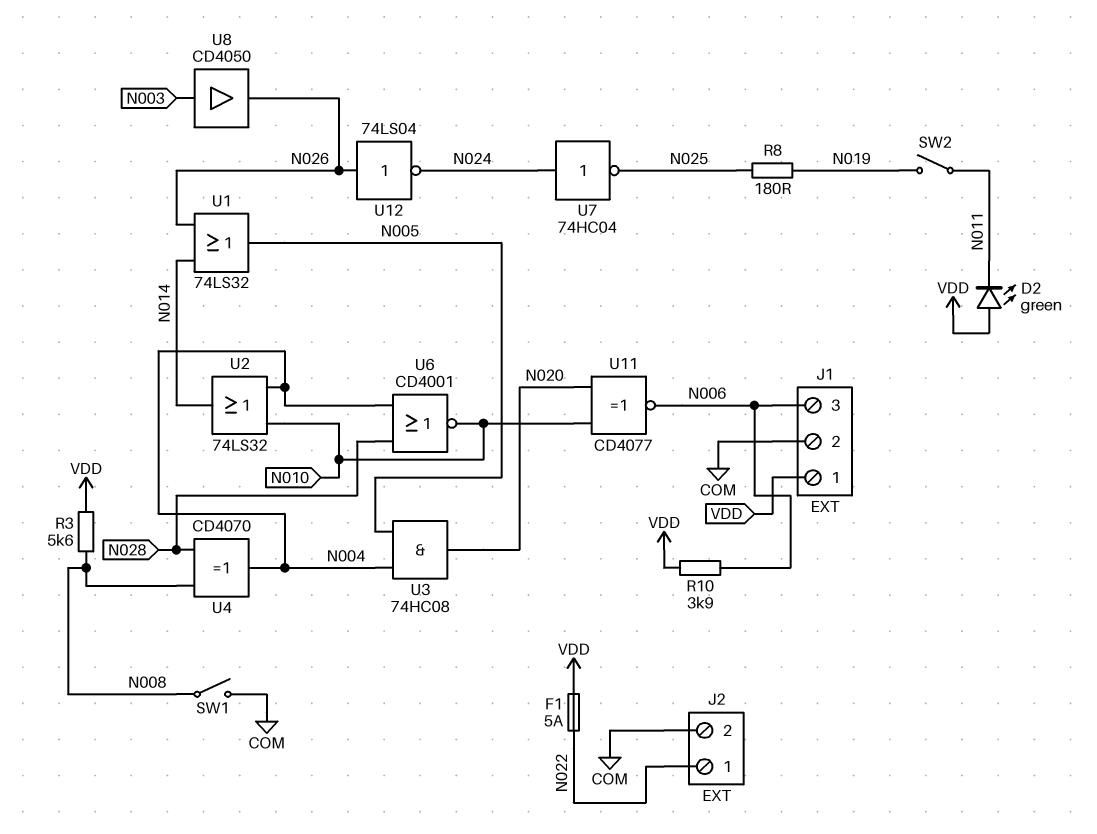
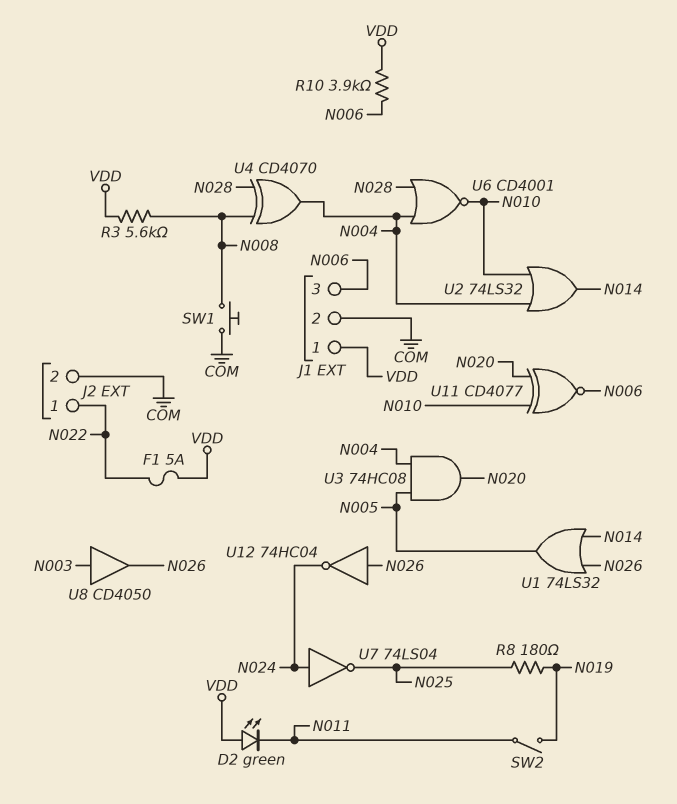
SW1: switch (COM, N008) -> button (COM, N008)
U7: NOT 74HC04 (in N024, out N025) -> NOT 74LS04 (in N024, out N025)
U12: NOT 74LS04 (in N026, out N024) -> NOT 74HC04 (in N026, out N024)

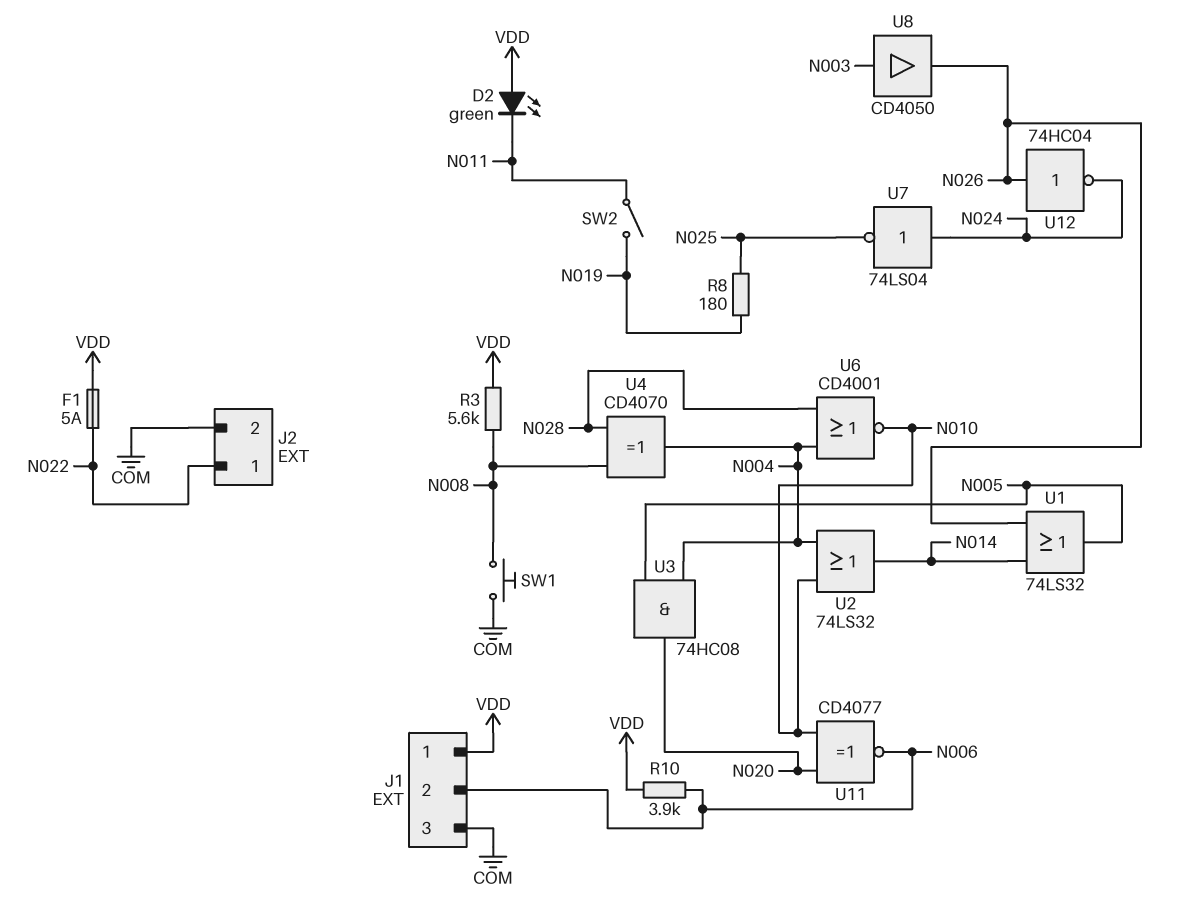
J1 pin 2: COM -> N006
J1 pin 3: N006 -> COM

